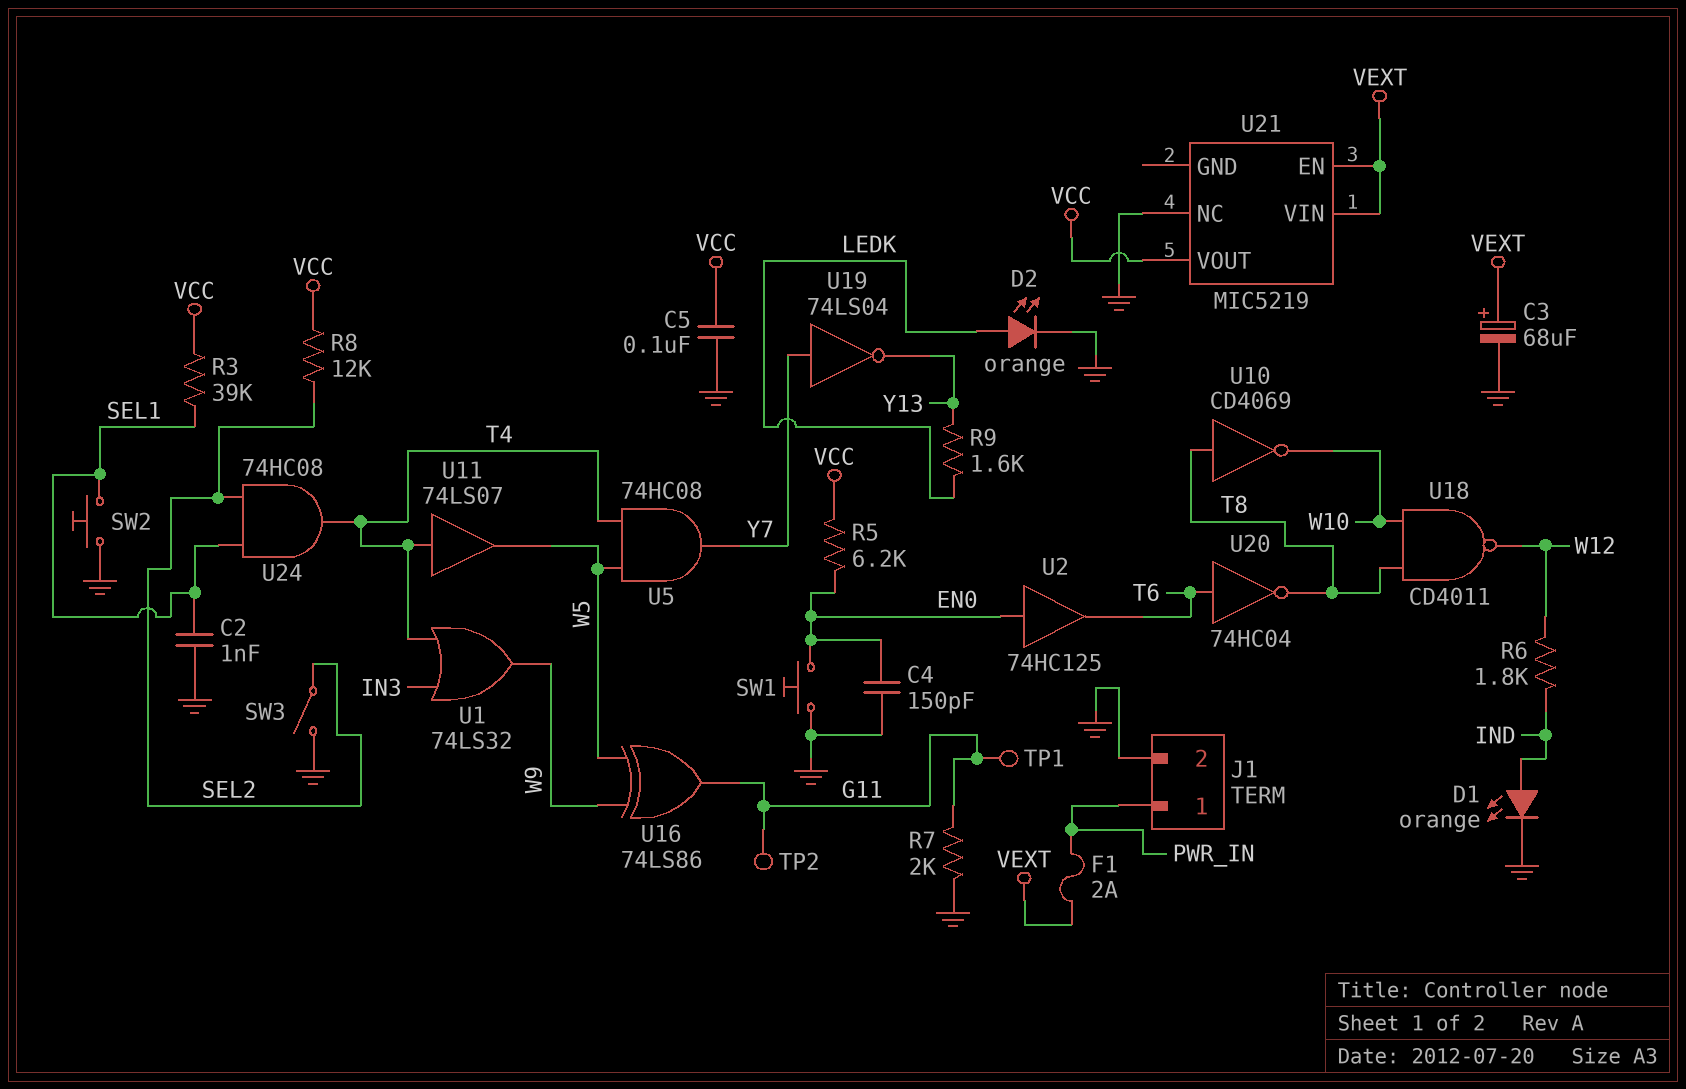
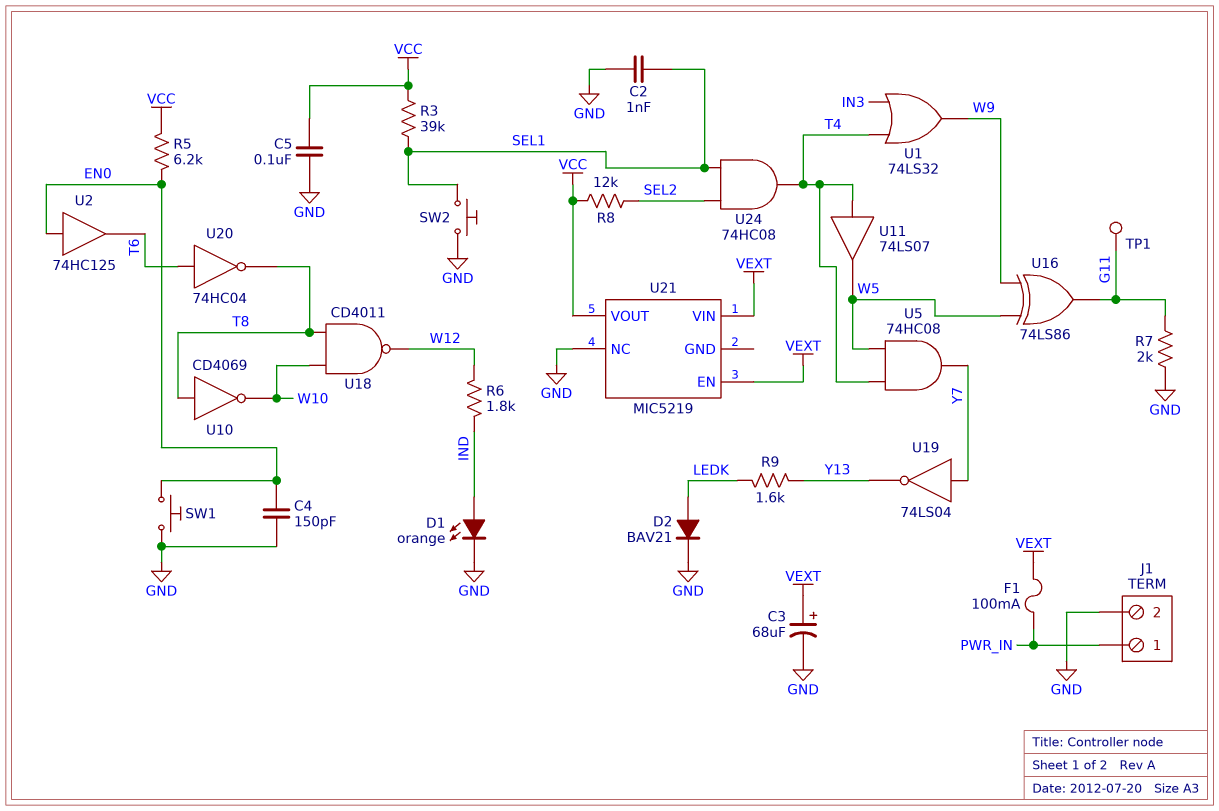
D2: LED orange (A LEDK, K GND) -> diode BAV21 (A LEDK, K GND)
F1: 2A (PWR_IN, VEXT) -> 100mA (PWR_IN, VEXT)
SW3: switch (GND, SEL2) -> none
TP2: test point (G11) -> none

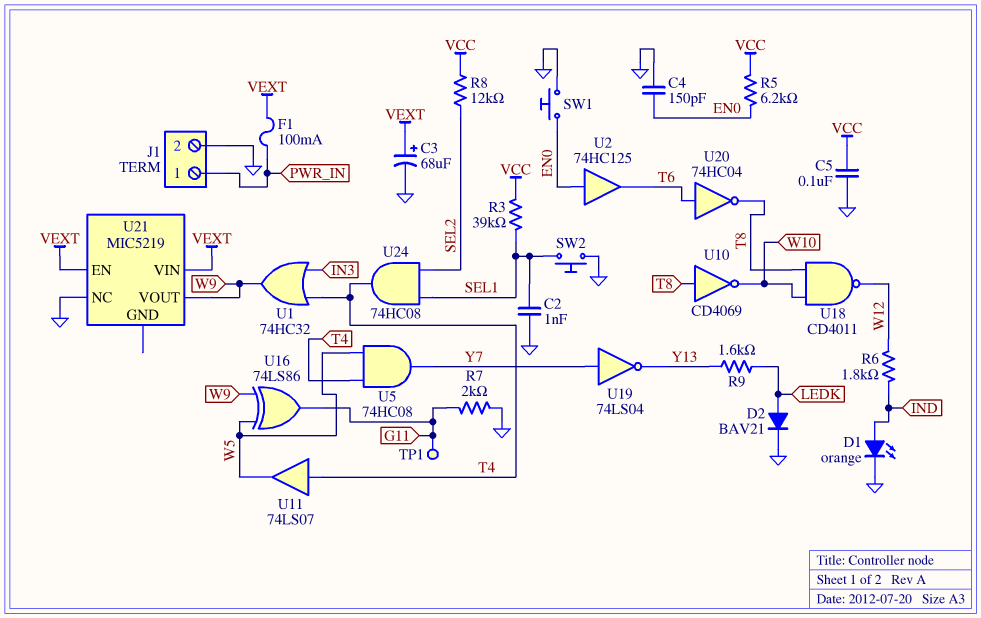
U1: OR 74LS32 (in IN3, in T4, out W9) -> OR 74HC32 (in IN3, in T4, out W9)
U21 pin VOUT: VCC -> W9

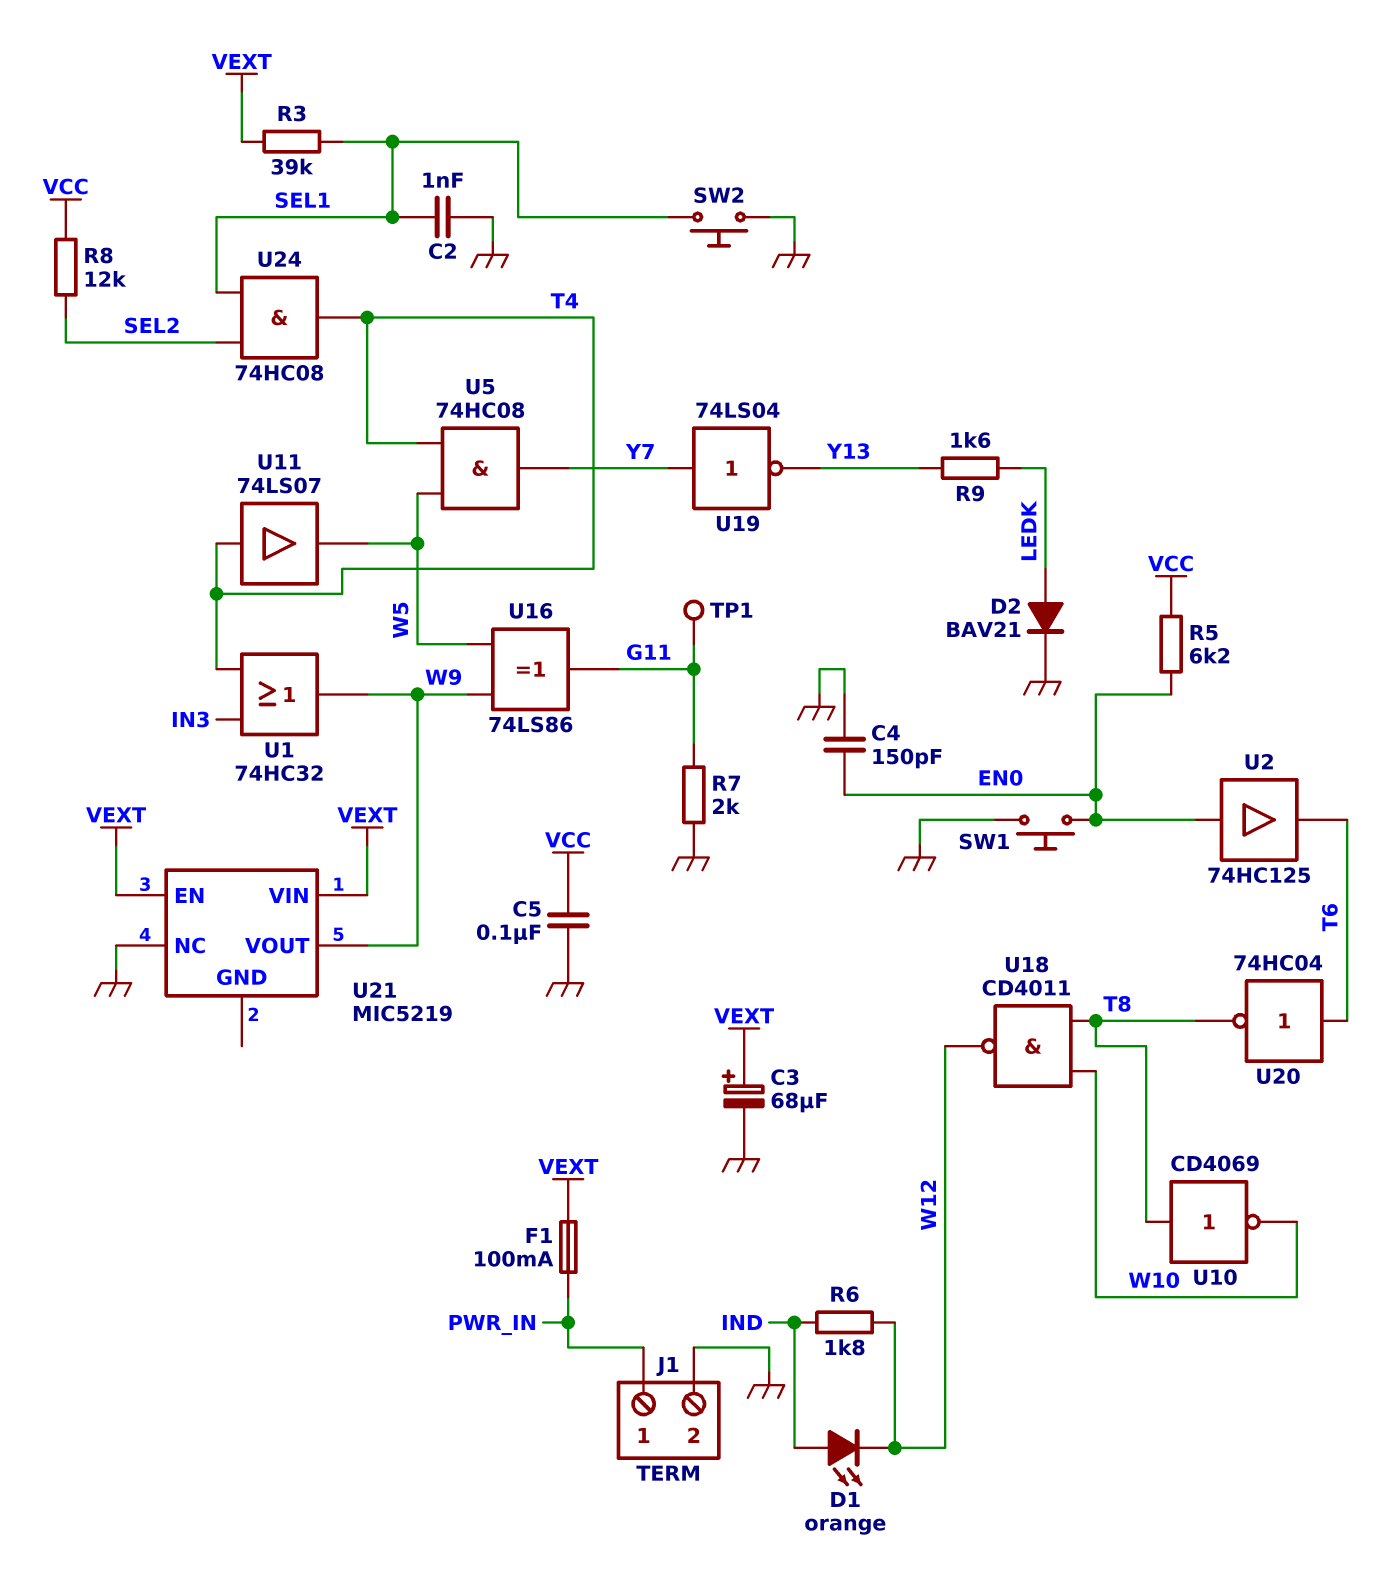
D1: LED orange (A IND, K GND) -> LED orange (A IND, K W12)
R3: 39k (SEL1, VCC) -> 39k (SEL1, VEXT)

